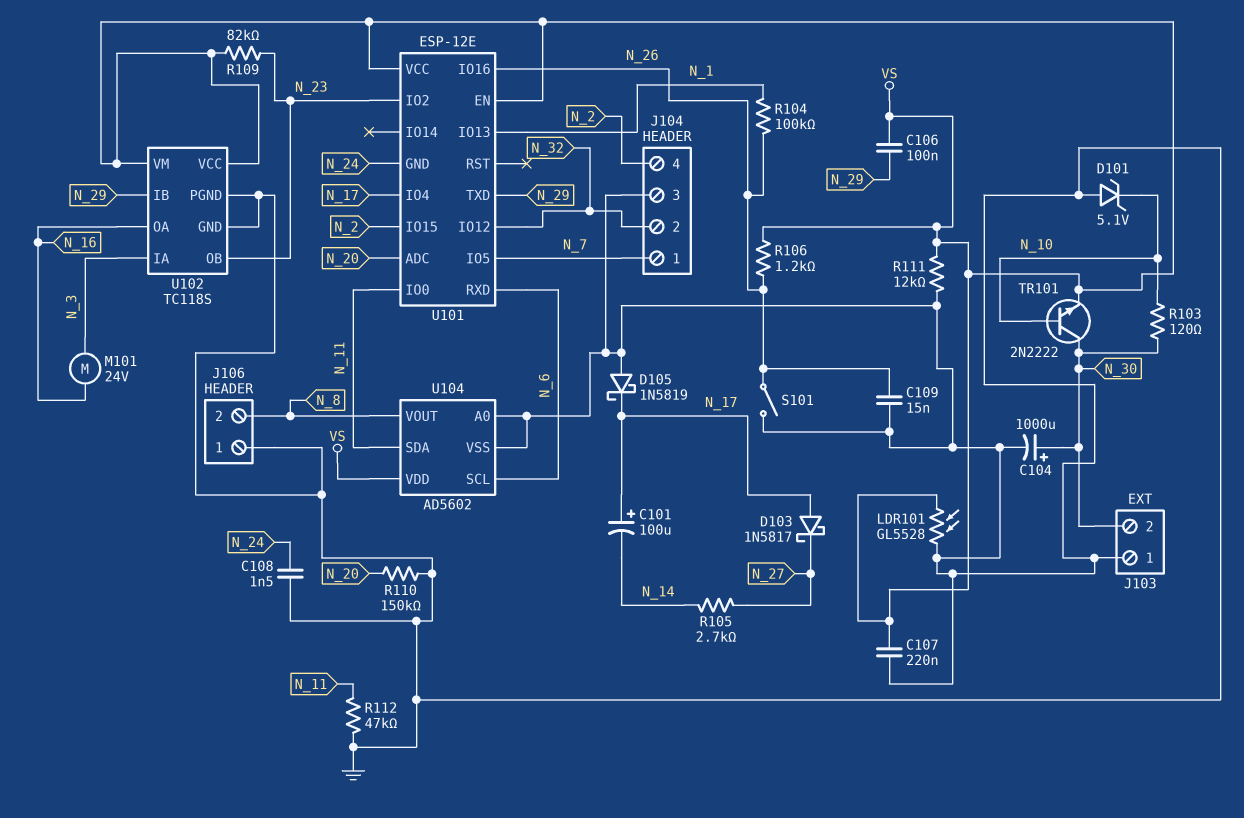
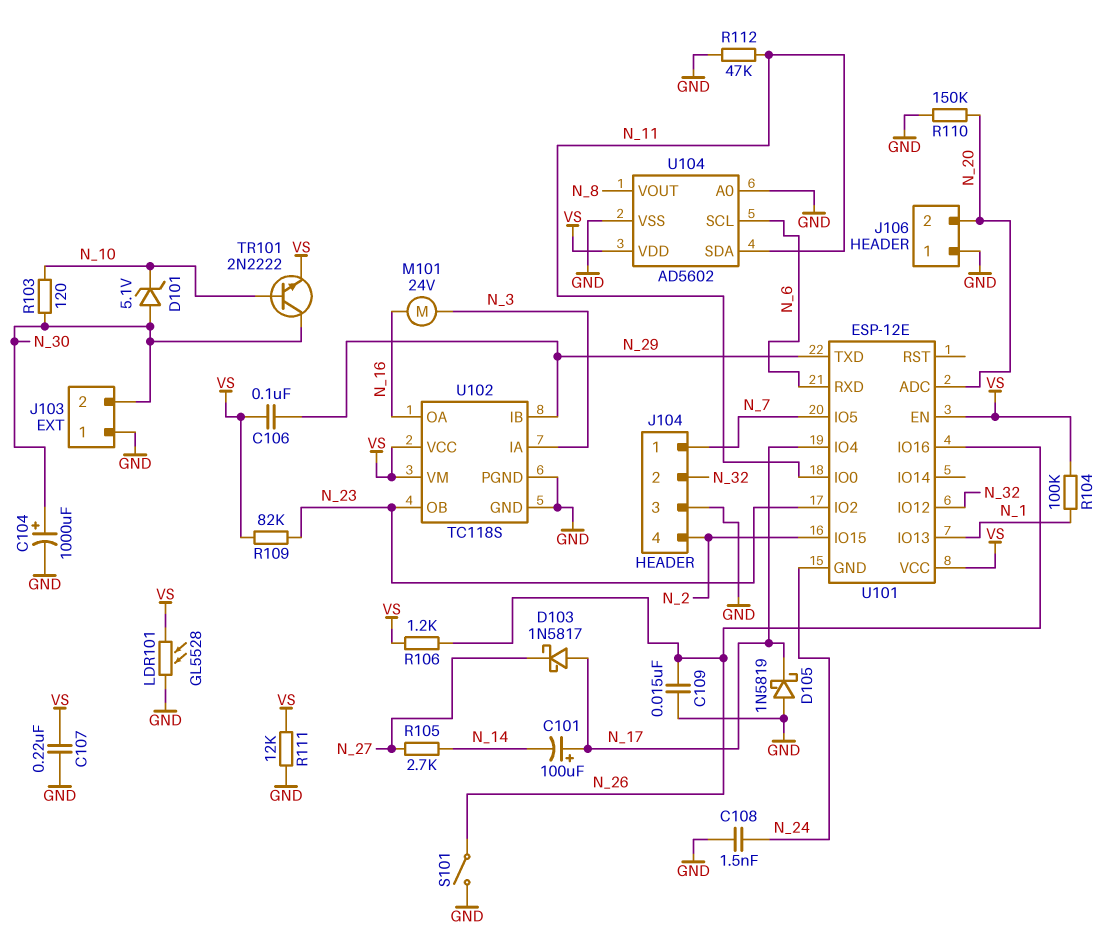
D101: zener 5.1V (A GND, K N_10) -> zener 5.1V (A N_30, K N_10)
J106 pin 2: N_8 -> N_20
R104: 100k (N_1, N_26) -> 100k (N_1, VS)

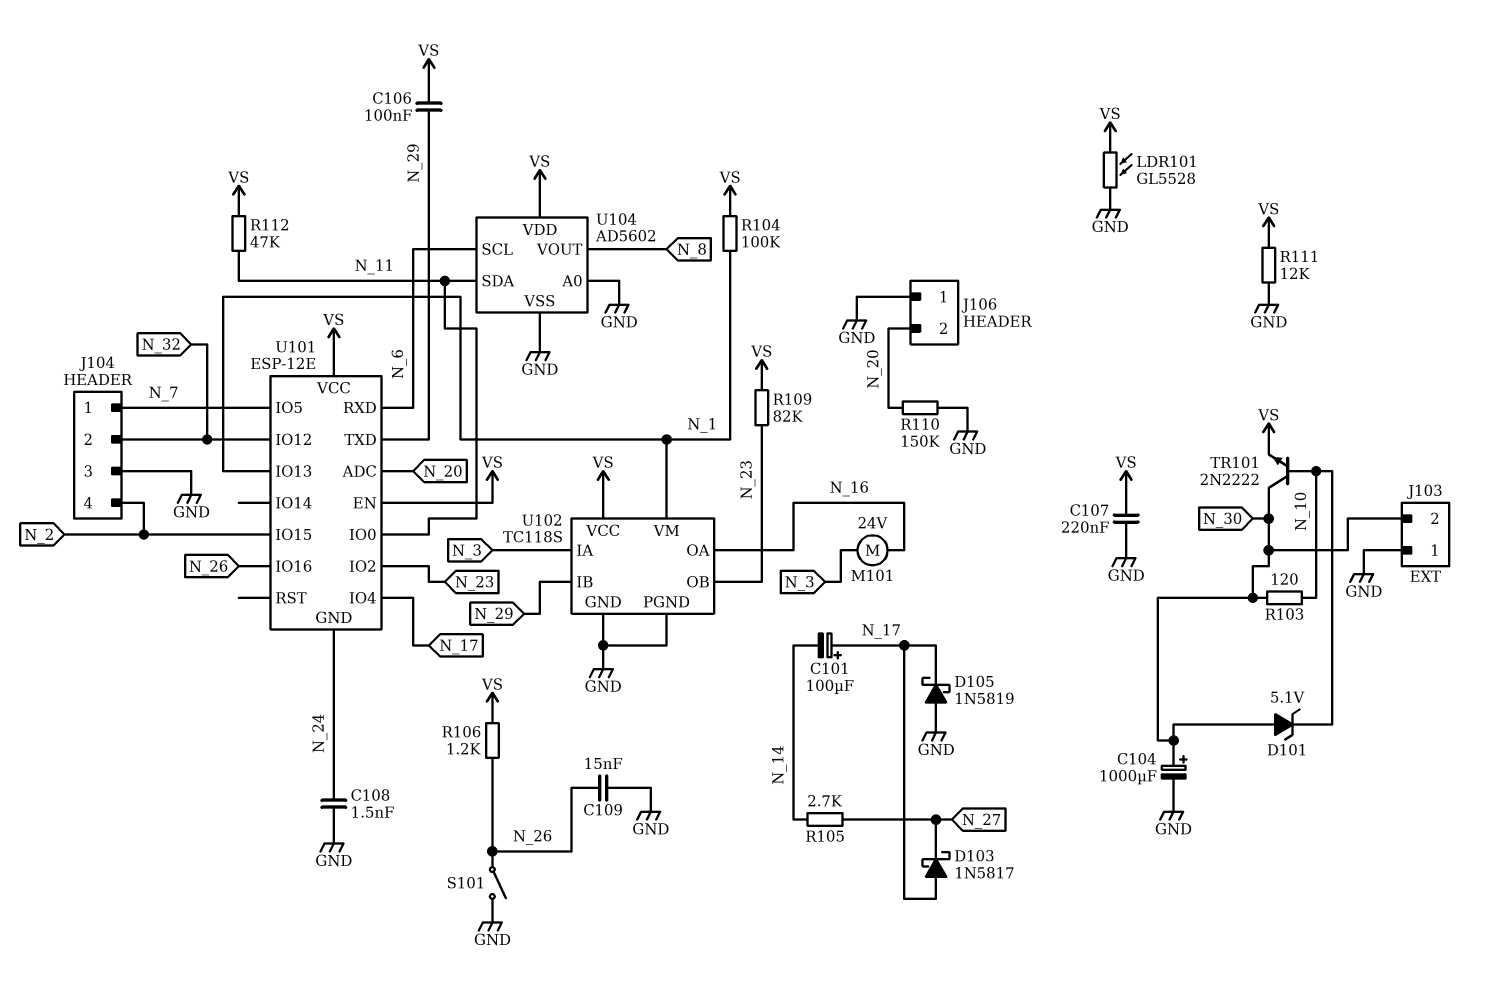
R112: 47k (GND, N_11) -> 47k (N_11, VS)
U102 pin VM: VS -> N_1

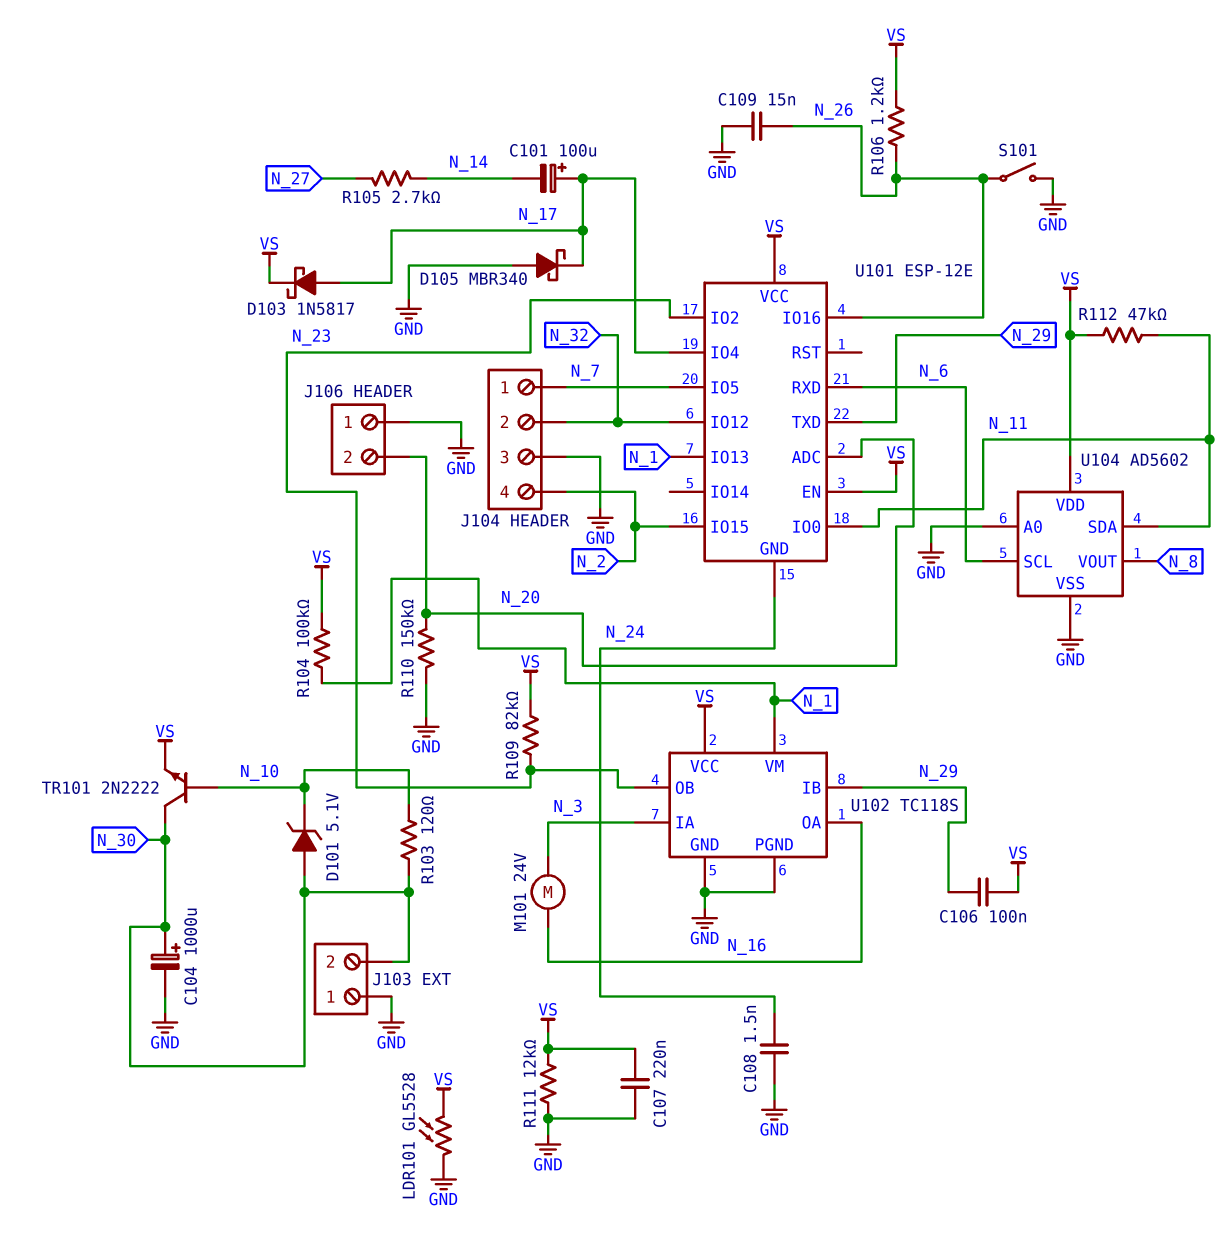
D103: schottky 1N5817 (A N_17, K N_27) -> schottky 1N5817 (A N_17, K VS)
D105: schottky 1N5819 (A GND, K N_17) -> schottky MBR340 (A GND, K N_17)

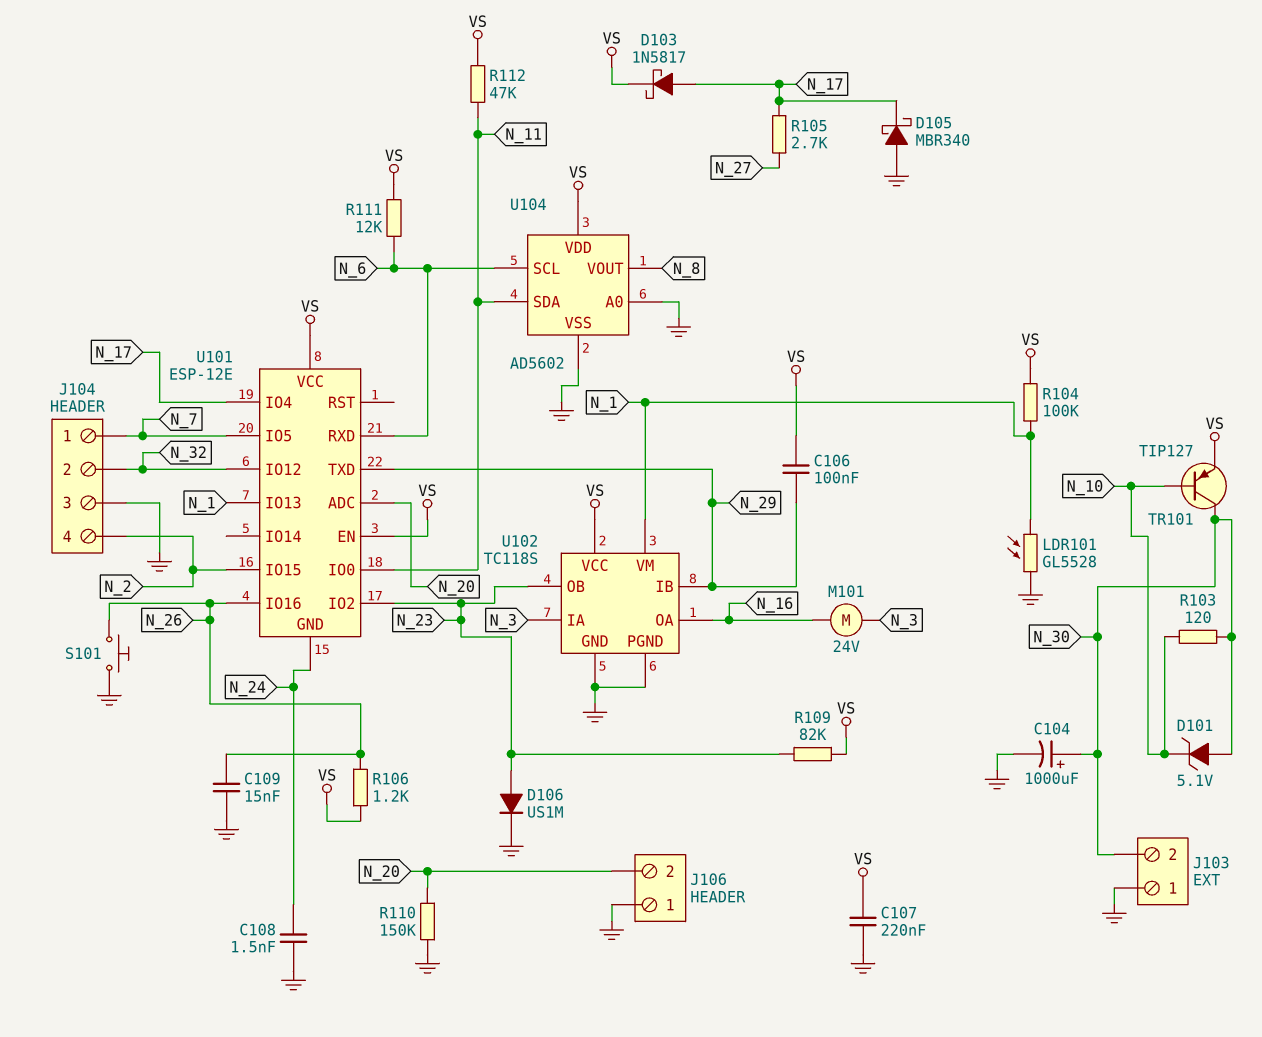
C101: 100uF (plus N_17, minus N_14) -> none
D106: none -> diode US1M (A N_23, K GND)
LDR101: GL5528 (GND, VS) -> GL5528 (GND, N_1)
R105: 2.7k (N_14, N_27) -> 2.7k (N_17, N_27)
R111: 12k (GND, VS) -> 12k (N_6, VS)
S101: switch (GND, N_26) -> button (GND, N_26)
TR101: NPN 2N2222 (B N_10, C N_30, E VS) -> PNP TIP127 (B N_10, C N_30, E VS)

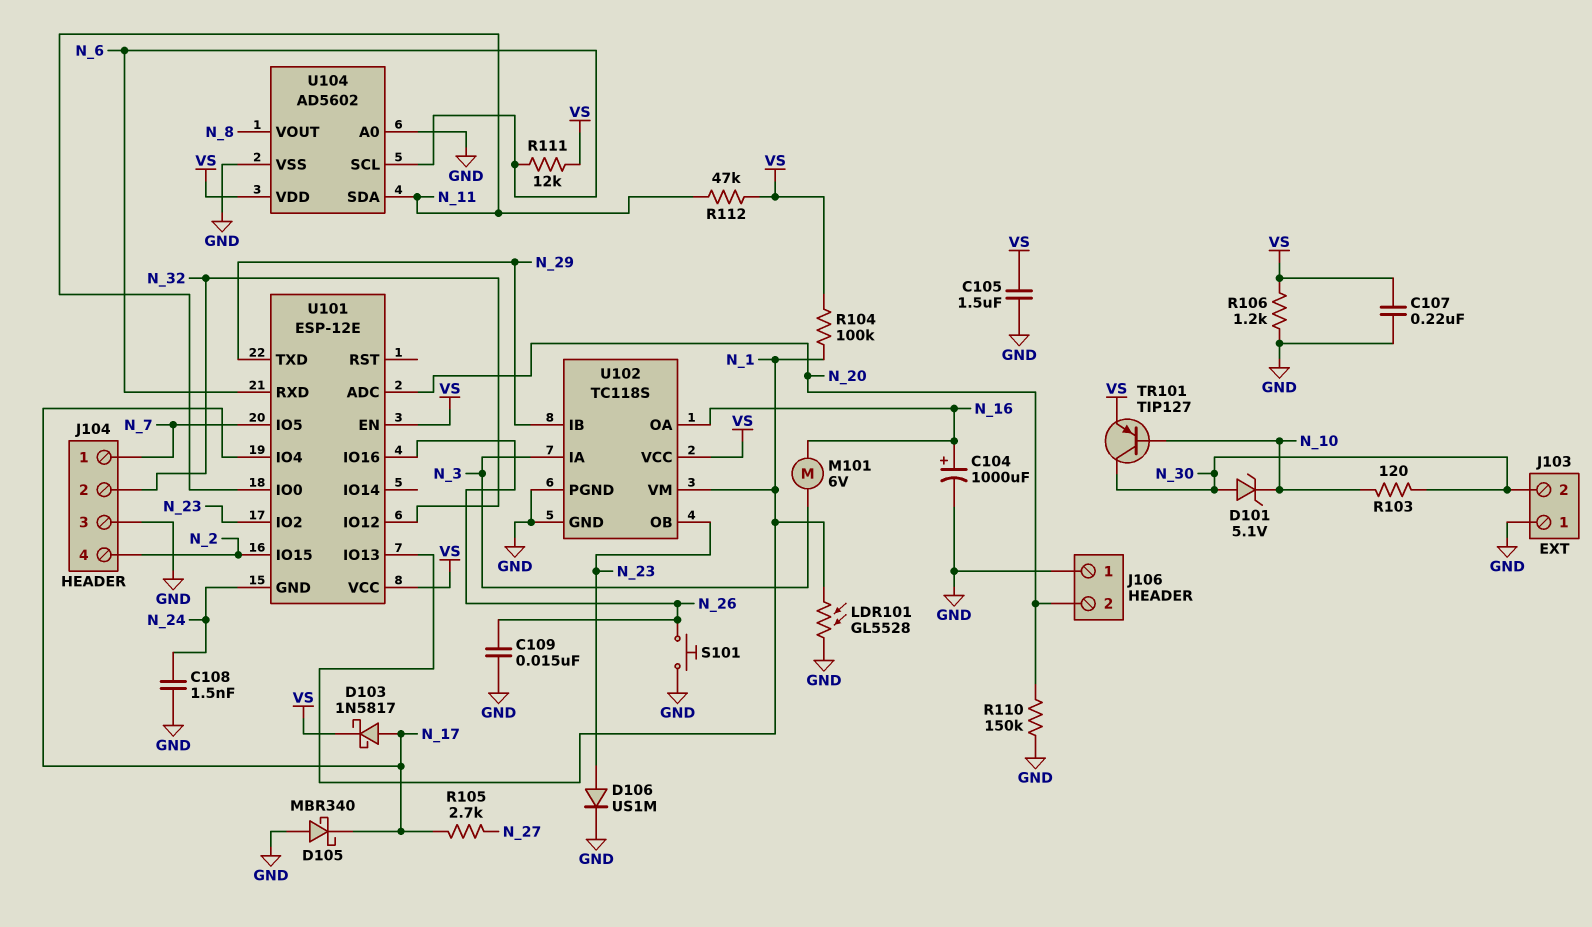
C104: 1000uF (plus N_30, minus GND) -> 1000uF (plus N_16, minus GND)
C105: none -> 1.5uF (GND, VS)
C106: 100nF (N_29, VS) -> none
M101: motor 24V (N_3, N_16) -> motor 6V (N_3, N_16)
R106: 1.2k (N_26, VS) -> 1.2k (GND, VS)
R109: 82k (N_23, VS) -> none

